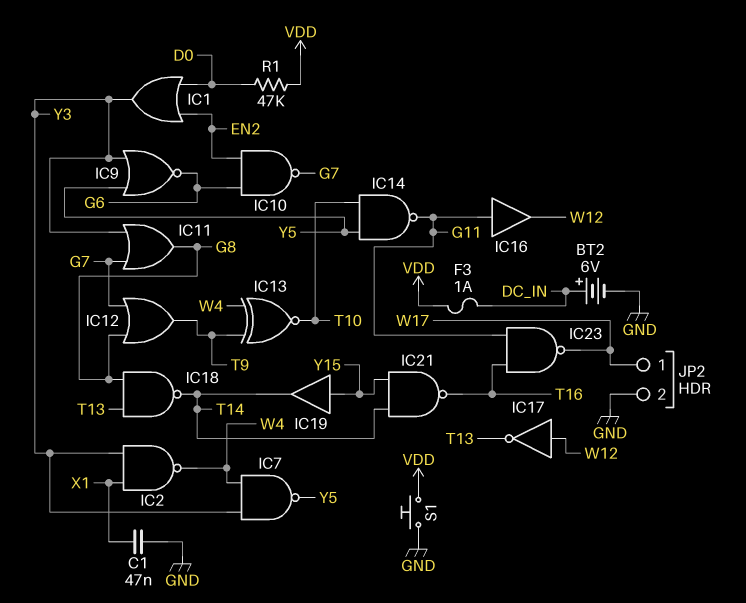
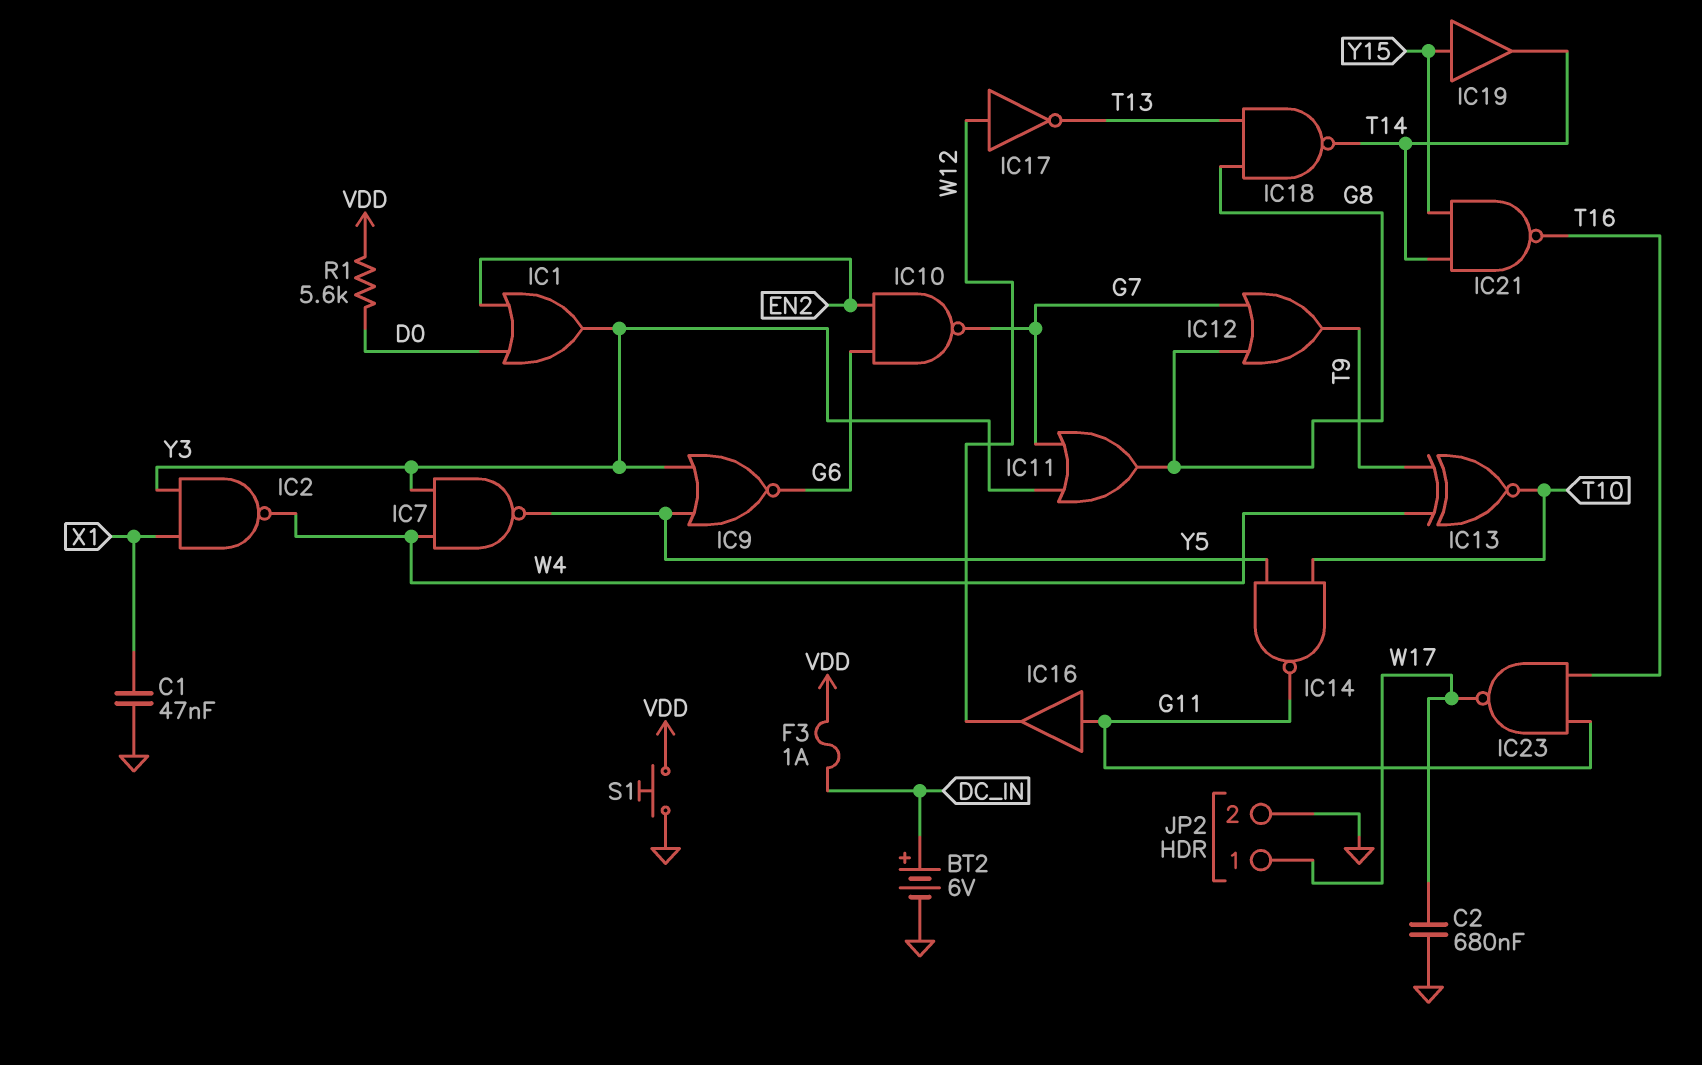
C2: none -> 680nF (GND, W17)
R1: 47k (D0, VDD) -> 5.6k (D0, VDD)

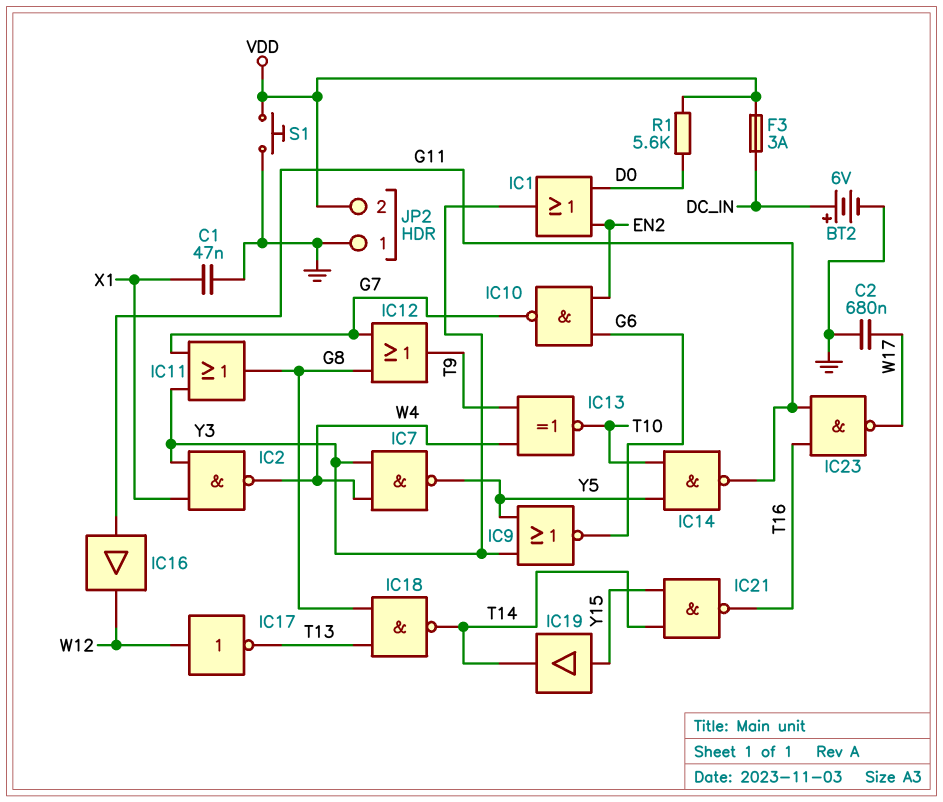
F3: 1A (DC_IN, VDD) -> 3A (DC_IN, VDD)
JP2 pin 1: W17 -> GND
JP2 pin 2: GND -> VDD

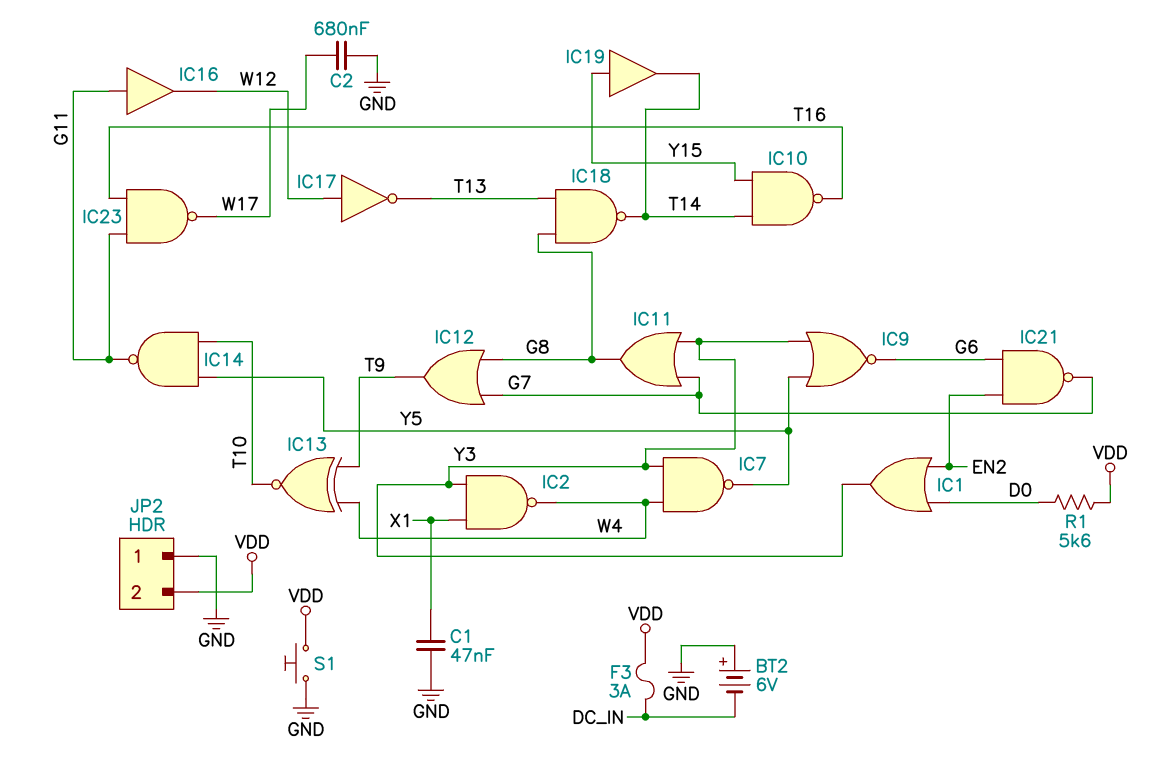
BT2: 6V (plus DC_IN, minus GND) -> 6V (plus GND, minus DC_IN)
IC10: NAND (in EN2, in G6, out G7) -> NAND (in T14, in Y15, out T16)
IC21: NAND (in T14, in Y15, out T16) -> NAND (in EN2, in G6, out G7)

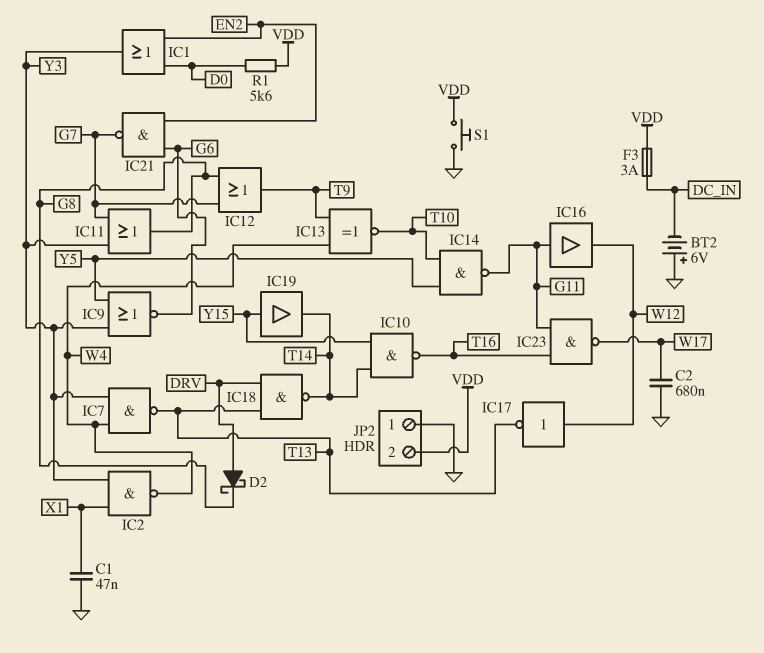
D2: none -> schottky (A DRV, K G8)
IC7: NAND (in W4, in Y3, out Y5) -> NAND (in W4, in Y3, out T13)
IC18: NAND (in G8, in T13, out T14) -> NAND (in DRV, in T13, out T14)

